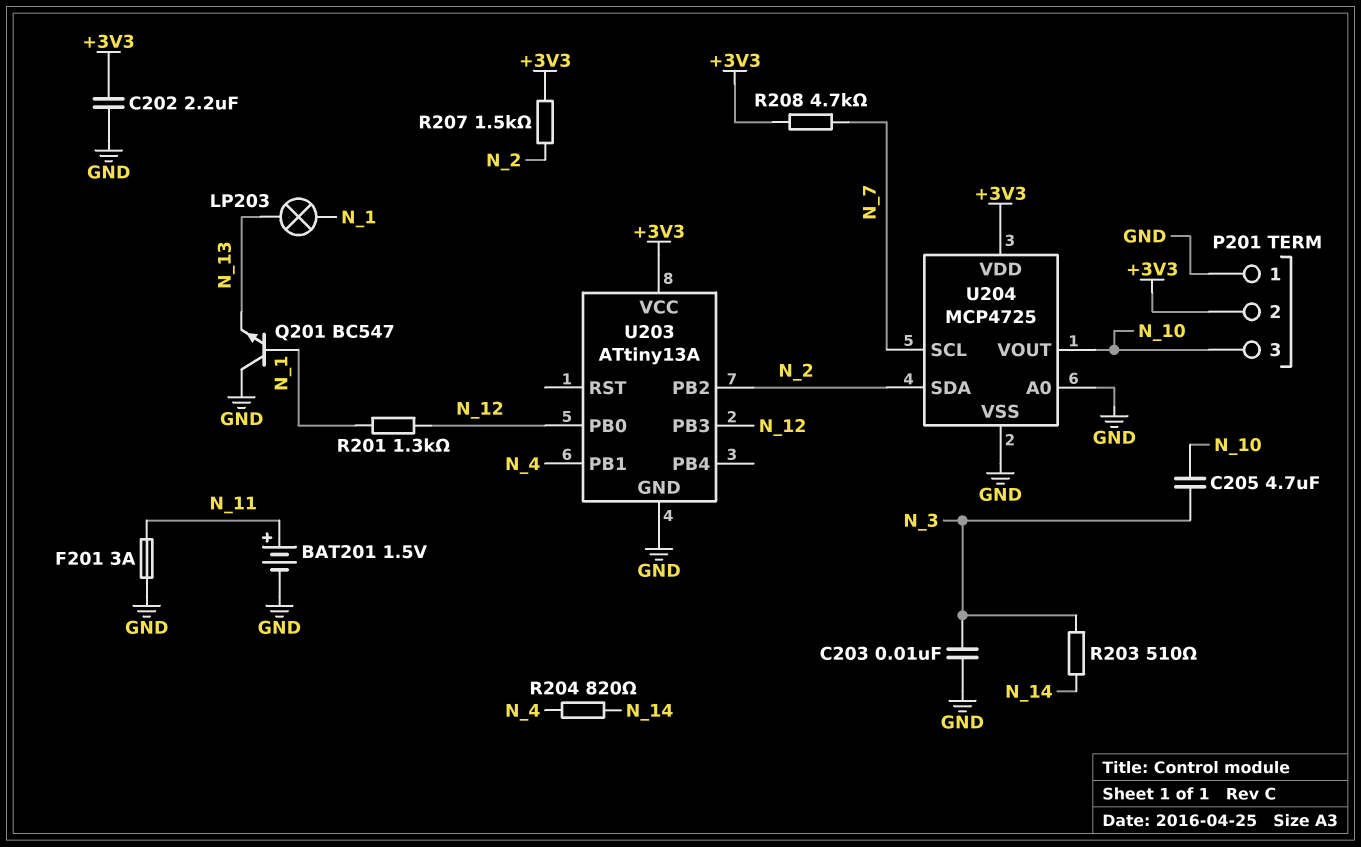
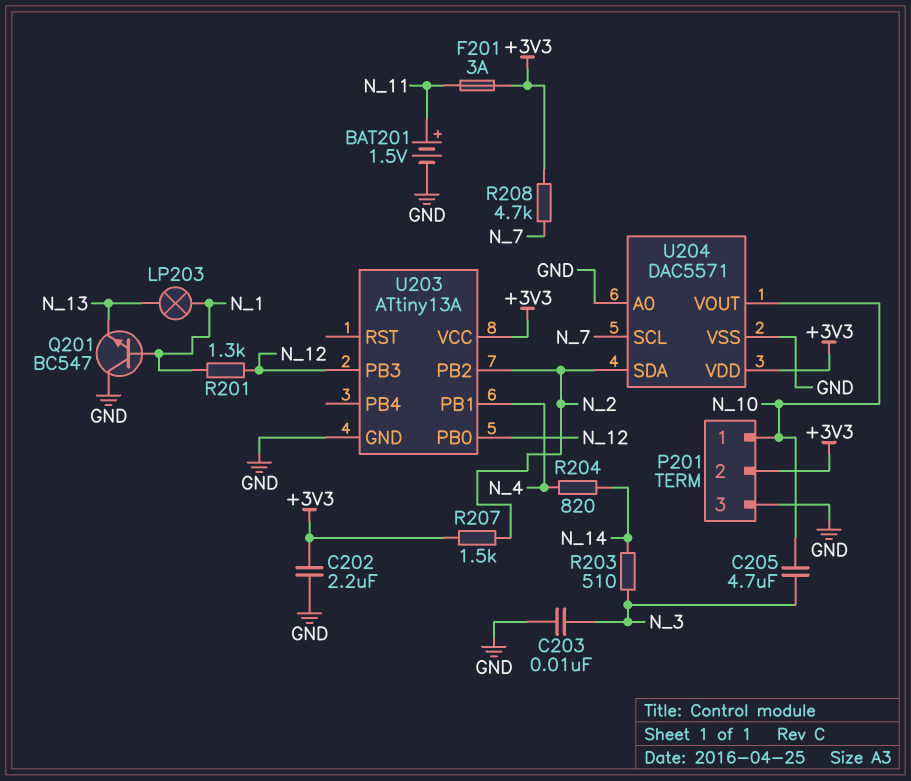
F201: 3A (GND, N_11) -> 3A (+3V3, N_11)
P201 pin 1: GND -> N_10
P201 pin 3: N_10 -> GND
U204: MCP4725 -> DAC5571

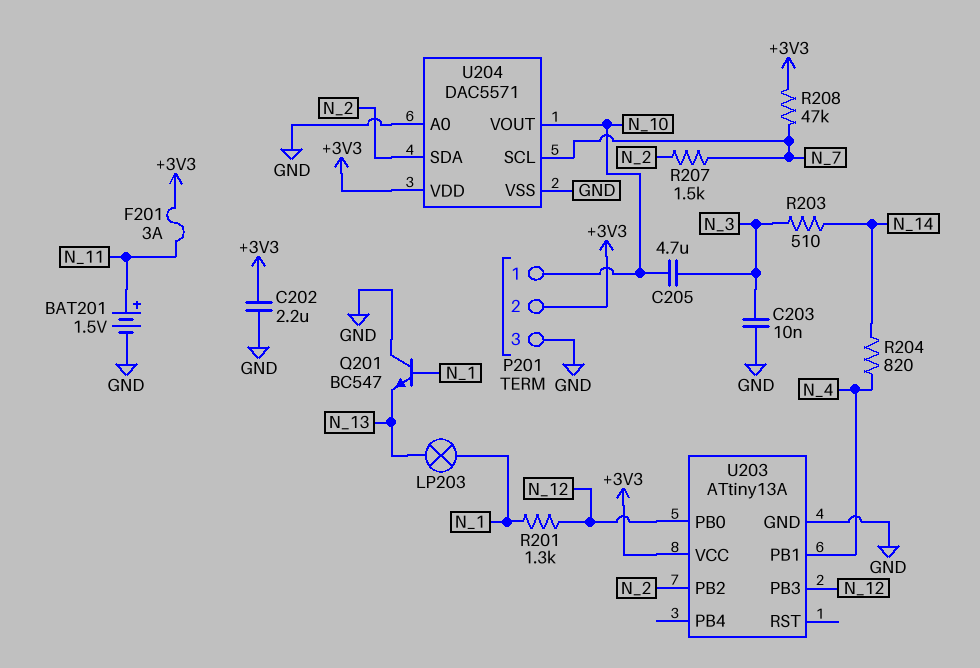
R207: 1.5k (+3V3, N_2) -> 1.5k (N_2, N_7)
R208: 4.7k (+3V3, N_7) -> 47k (+3V3, N_7)

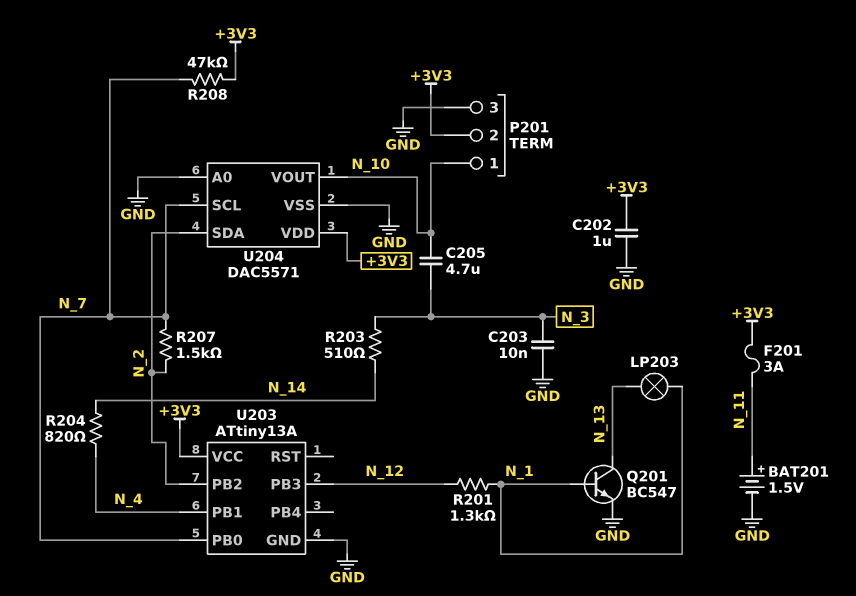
C202: 2.2uF (+3V3, GND) -> 1uF (+3V3, GND)
Q201: NPN BC547 (B N_1, C GND, E N_13) -> NPN BC547 (B N_1, C N_13, E GND)
U203 pin PB0: N_12 -> N_7

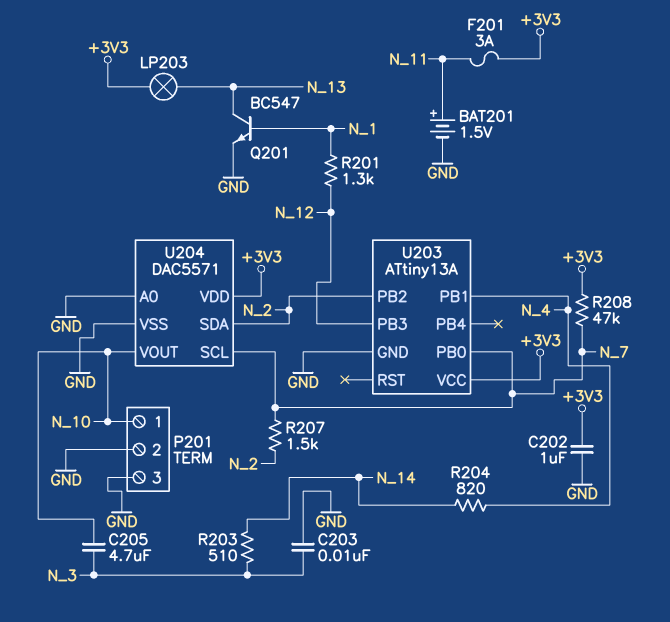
LP203: lamp (N_1, N_13) -> lamp (+3V3, N_13)
P201 pin 2: +3V3 -> GND

